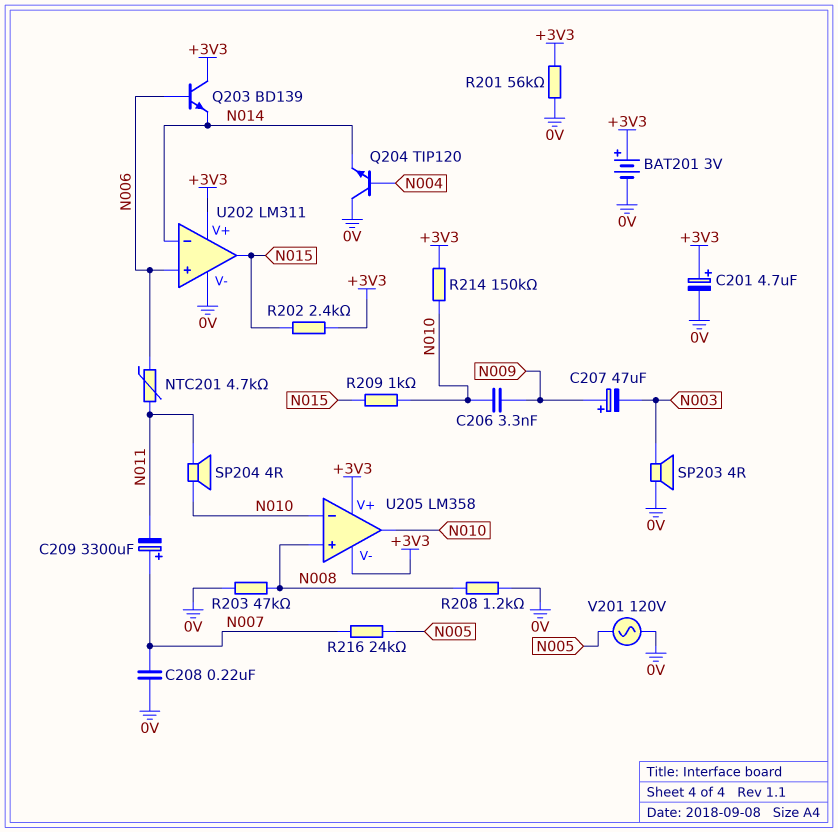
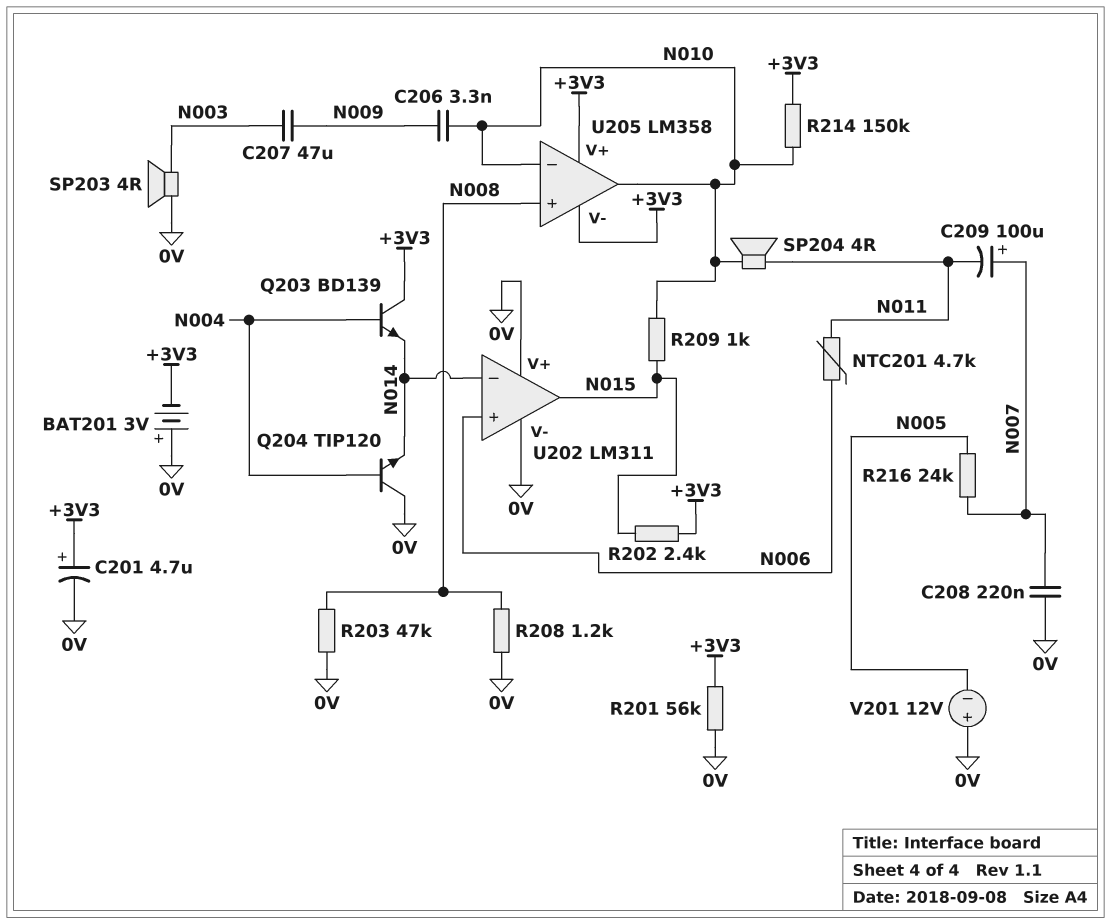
BAT201: 3V (plus +3V3, minus 0V) -> 3V (plus 0V, minus +3V3)
C207: 47uF (plus N009, minus N003) -> 47uF (N003, N009)
C209: 3300uF (plus N007, minus N011) -> 100uF (plus N007, minus N011)
Q203: NPN BD139 (B N006, C +3V3, E N014) -> NPN BD139 (B N004, C +3V3, E N014)
U202 pin V+: +3V3 -> 0V
V201: AC 120V (0V, N005) -> 12V (plus 0V, minus N005)

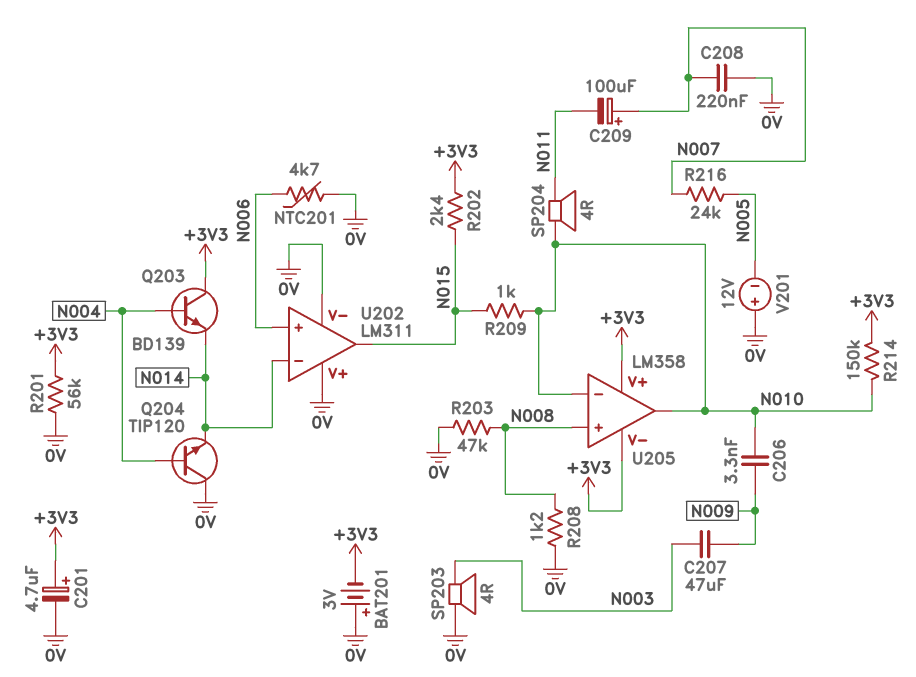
NTC201: 4.7k (N006, N011) -> 4.7k (0V, N006)

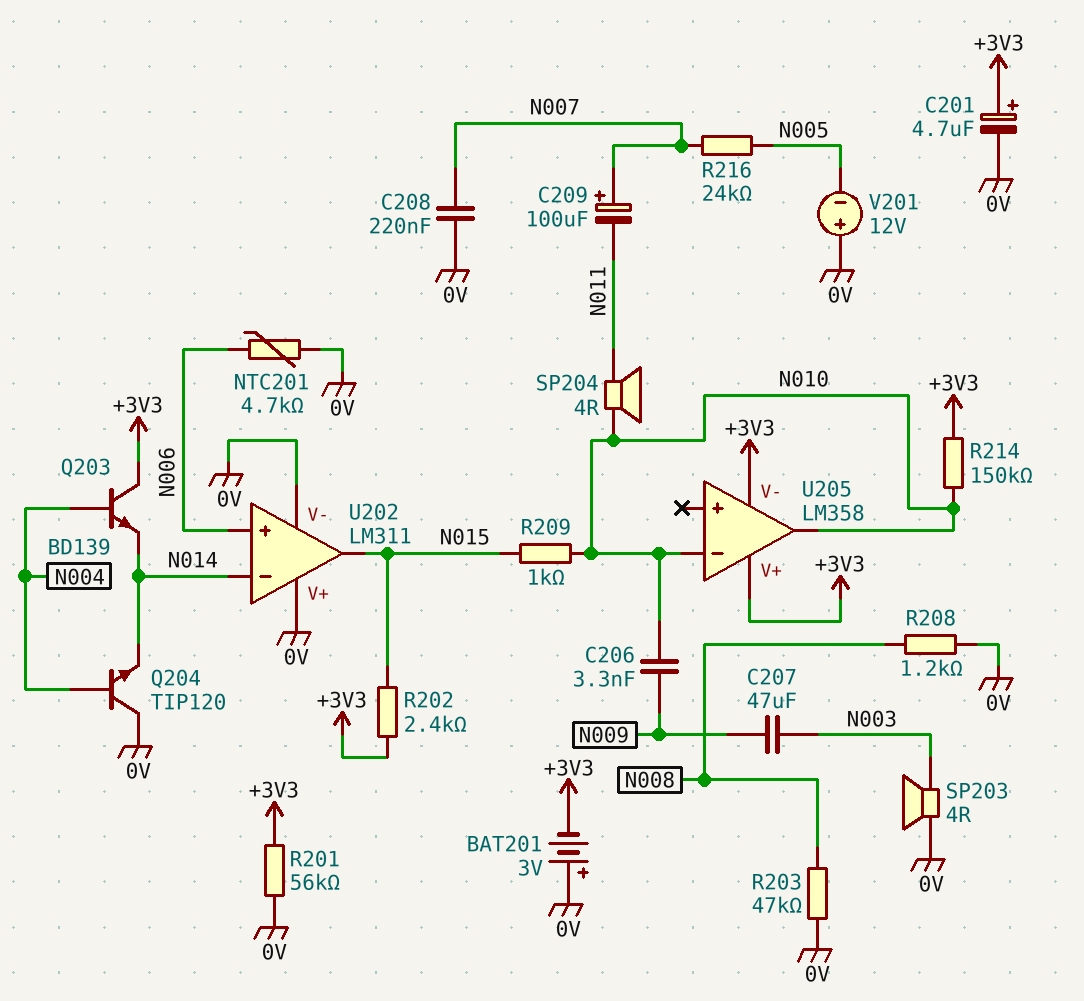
U205 pin in+: N008 -> none

